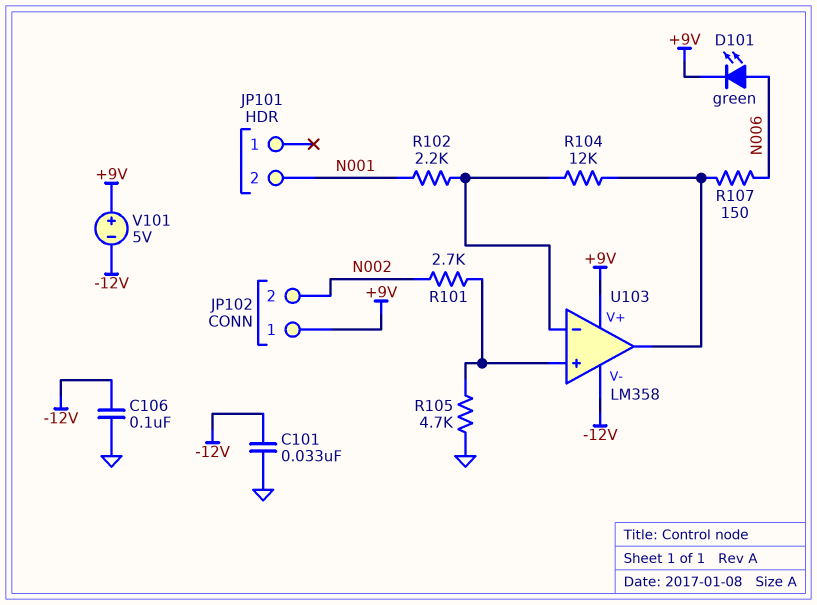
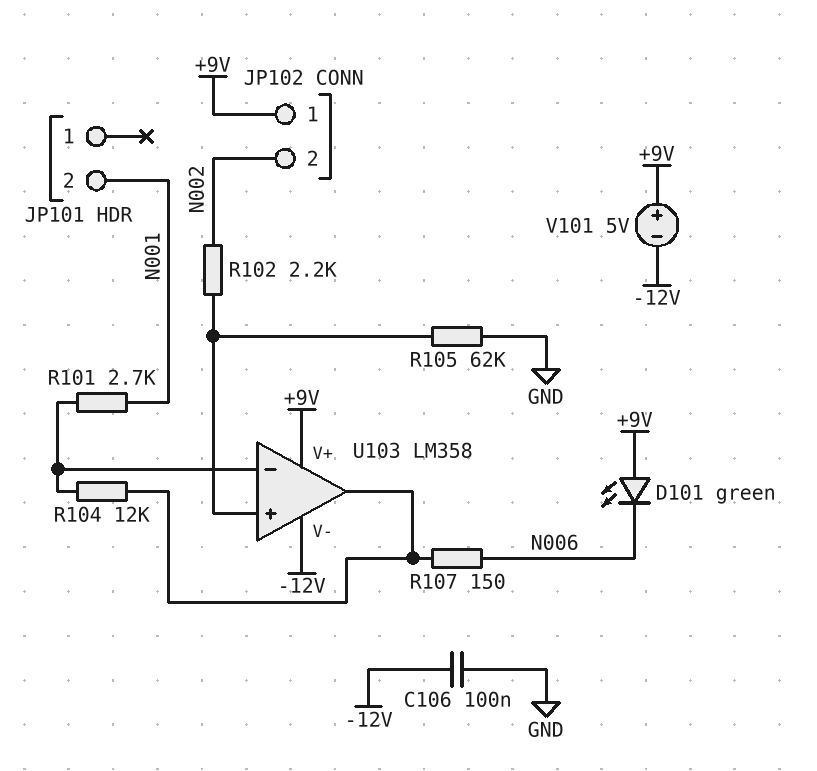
C101: 33nF (-12V, GND) -> none
D101: LED green (A N006, K +9V) -> LED green (A +9V, K N006)
R101: 2.7k (N002, U103/in+) -> 2.7k (N001, U103/in-)
R102: 2.2k (N001, U103/in-) -> 2.2k (N002, U103/in+)
R105: 4.7k (GND, U103/in+) -> 62k (GND, U103/in+)

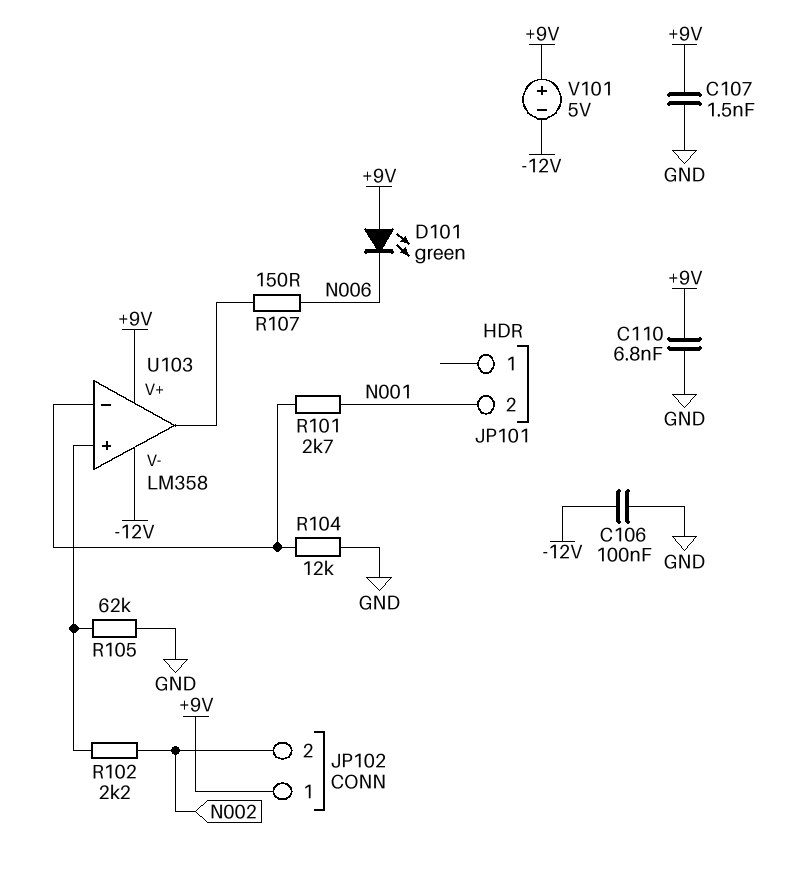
C107: none -> 1.5nF (+9V, GND)
C110: none -> 6.8nF (+9V, GND)
R104: 12k (U103/in-, U103/out) -> 12k (GND, U103/in-)

